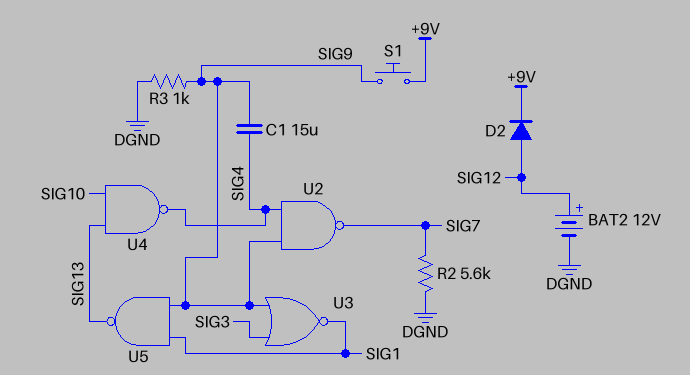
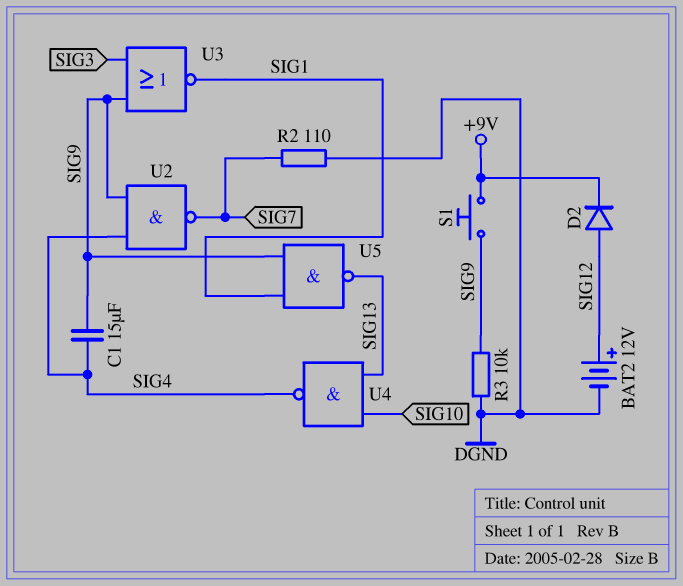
R2: 5.6k (DGND, SIG7) -> 110 (DGND, SIG7)
R3: 1k (DGND, SIG9) -> 10k (DGND, SIG9)

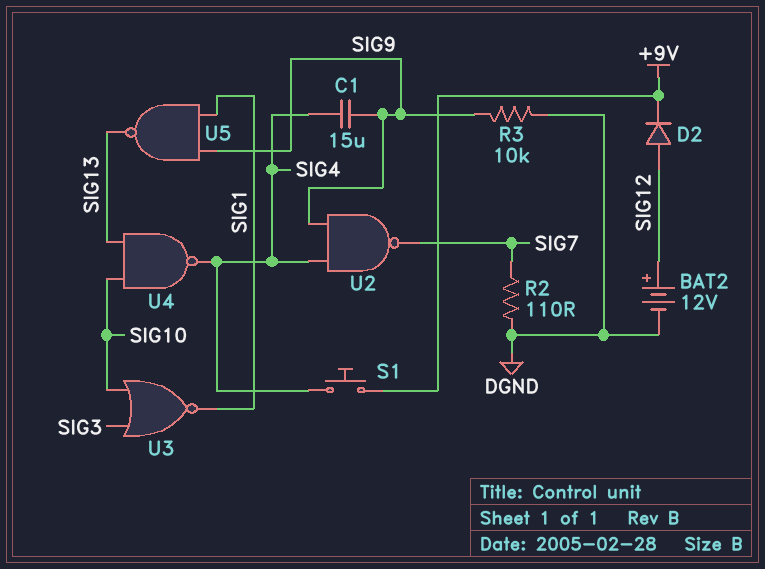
S1: button (+9V, SIG9) -> button (+9V, SIG4)
U3: NOR (in SIG3, in SIG9, out SIG1) -> NOR (in SIG3, in SIG10, out SIG1)

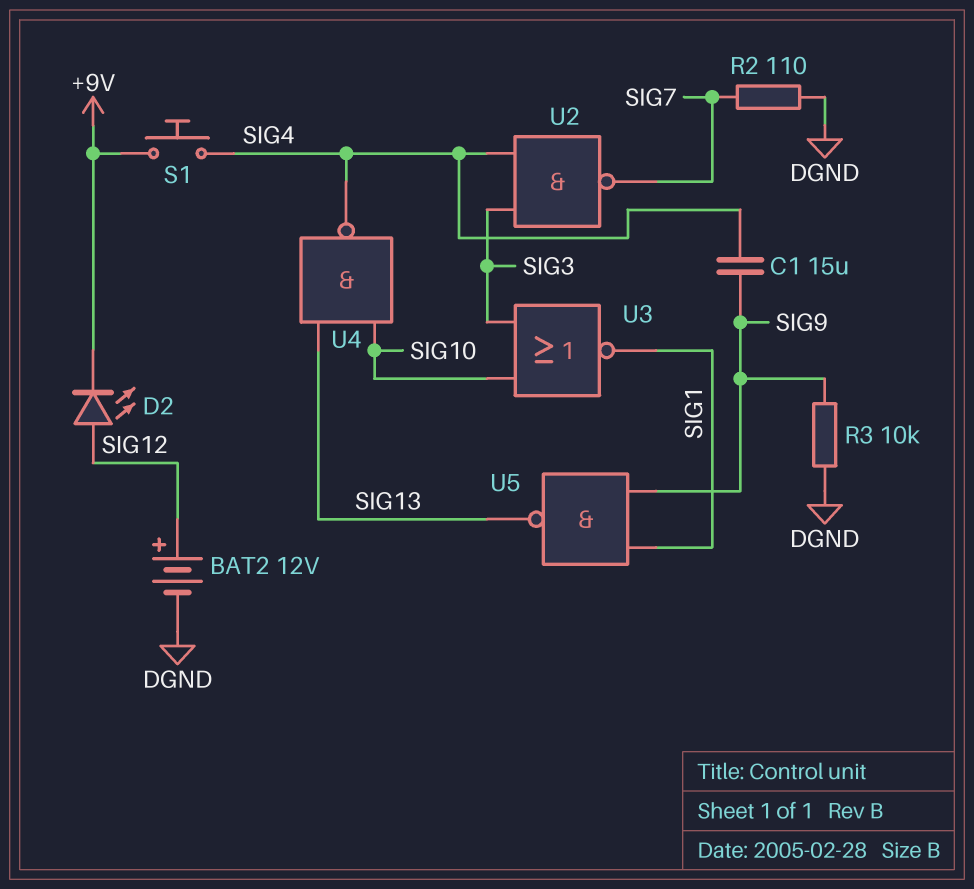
D2: diode (A SIG12, K +9V) -> LED (A SIG12, K +9V)
U2: NAND (in SIG4, in SIG9, out SIG7) -> NAND (in SIG3, in SIG4, out SIG7)

